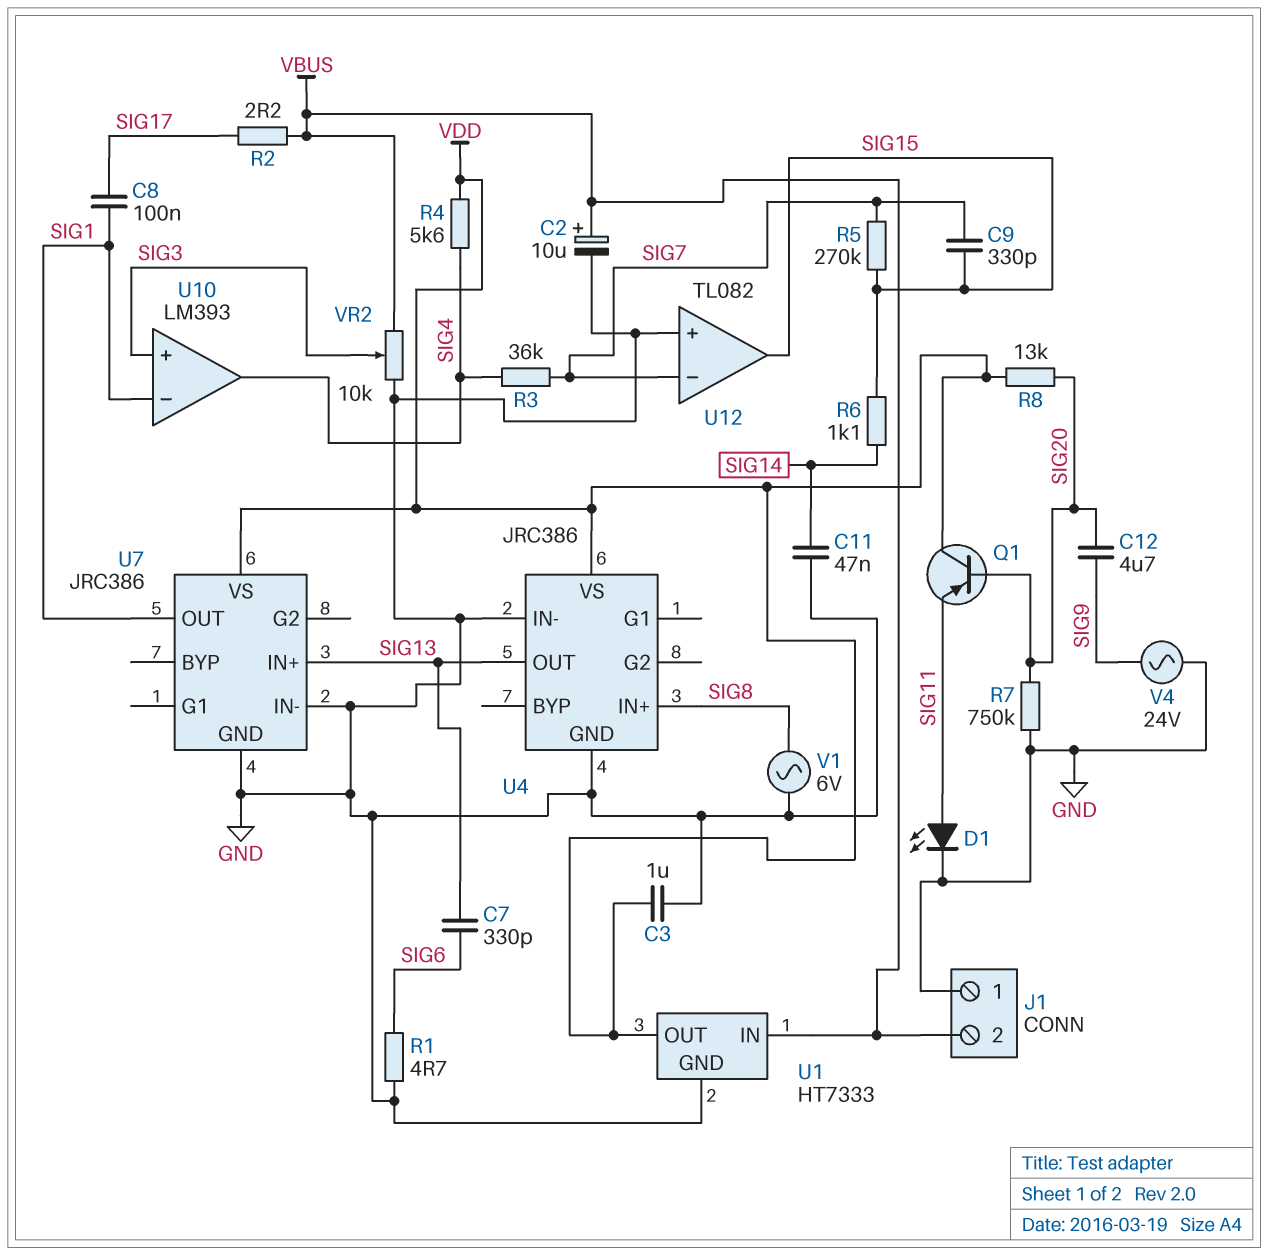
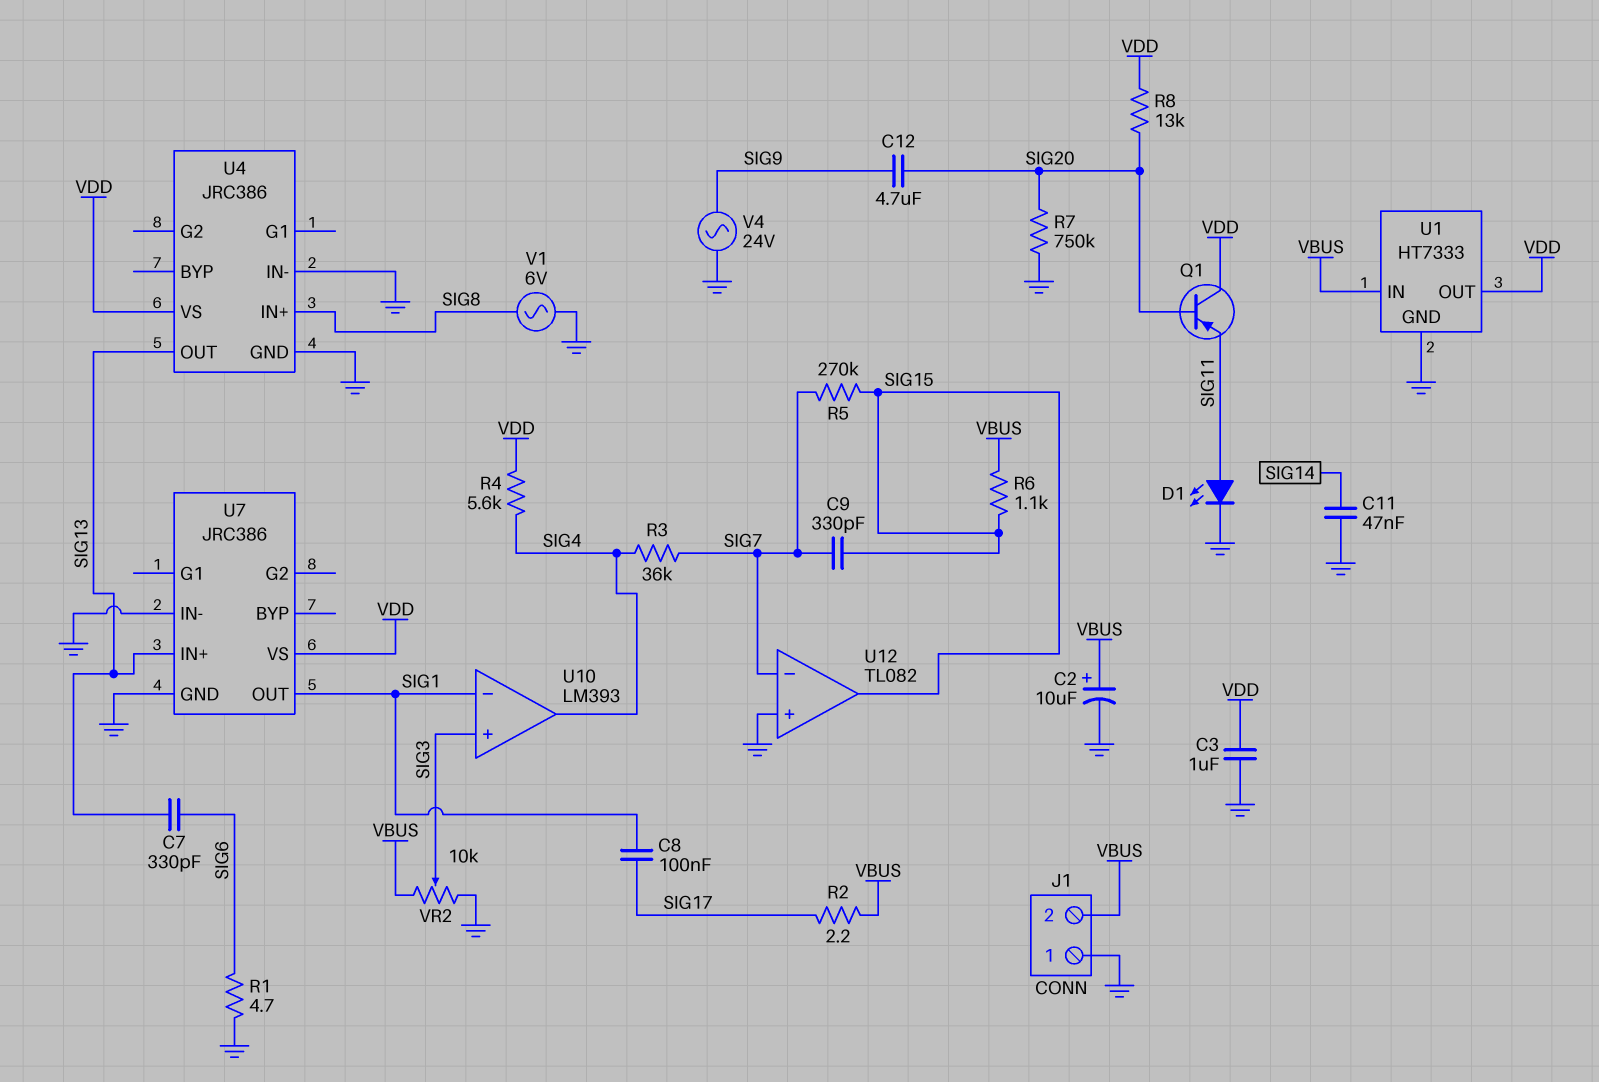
R6: 1.1k (SIG14, SIG15) -> 1.1k (SIG15, VBUS)

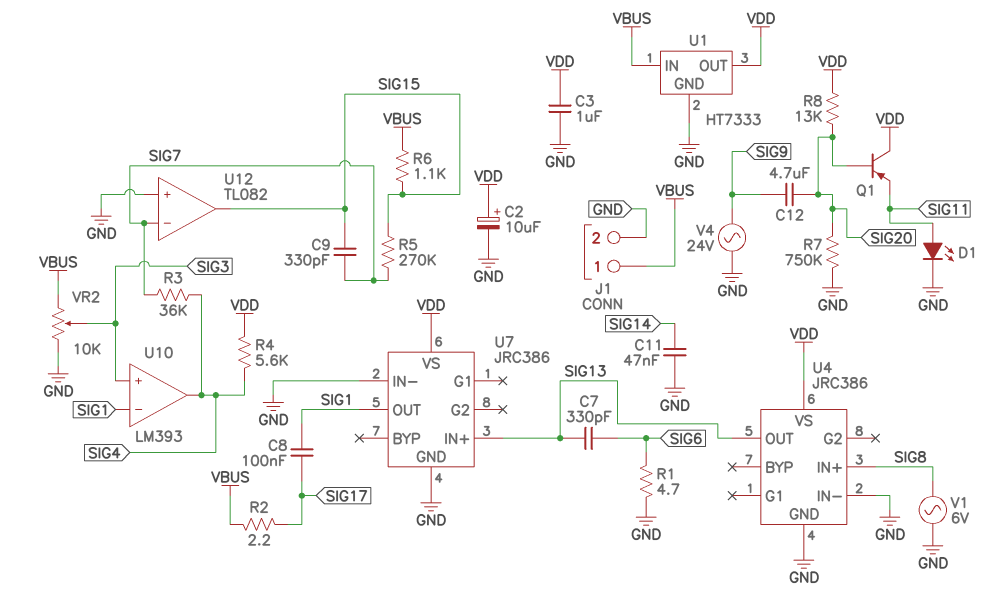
C2: 10uF (plus VBUS, minus GND) -> 10uF (plus VDD, minus GND)
J1 pin 1: GND -> VBUS
J1 pin 2: VBUS -> GND

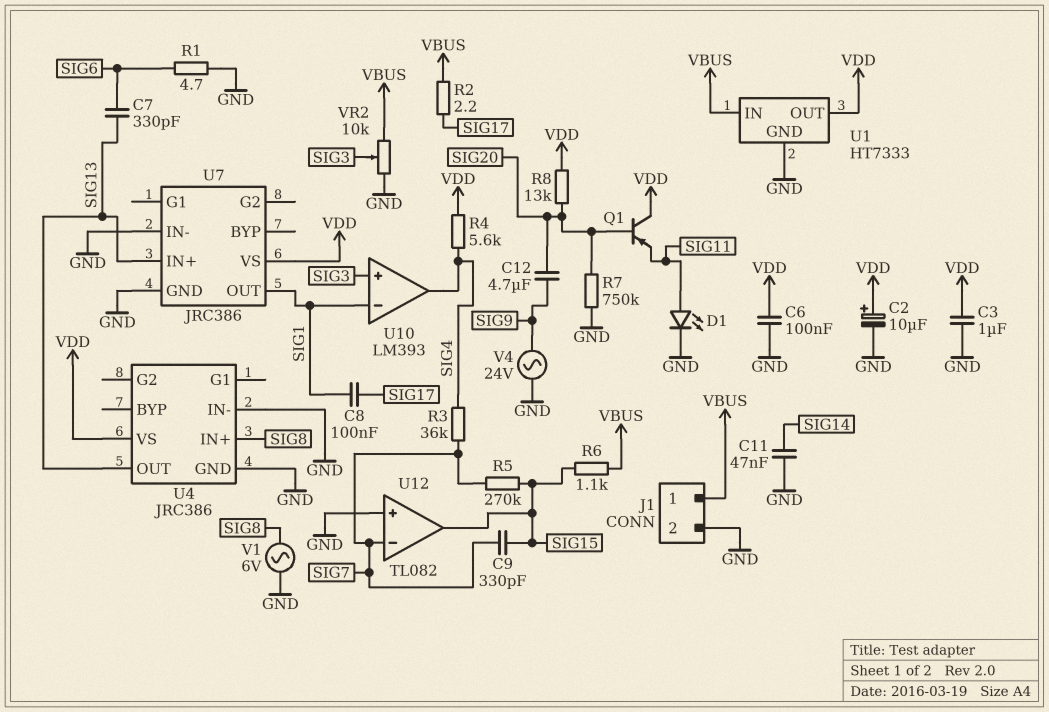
C6: none -> 100nF (GND, VDD)

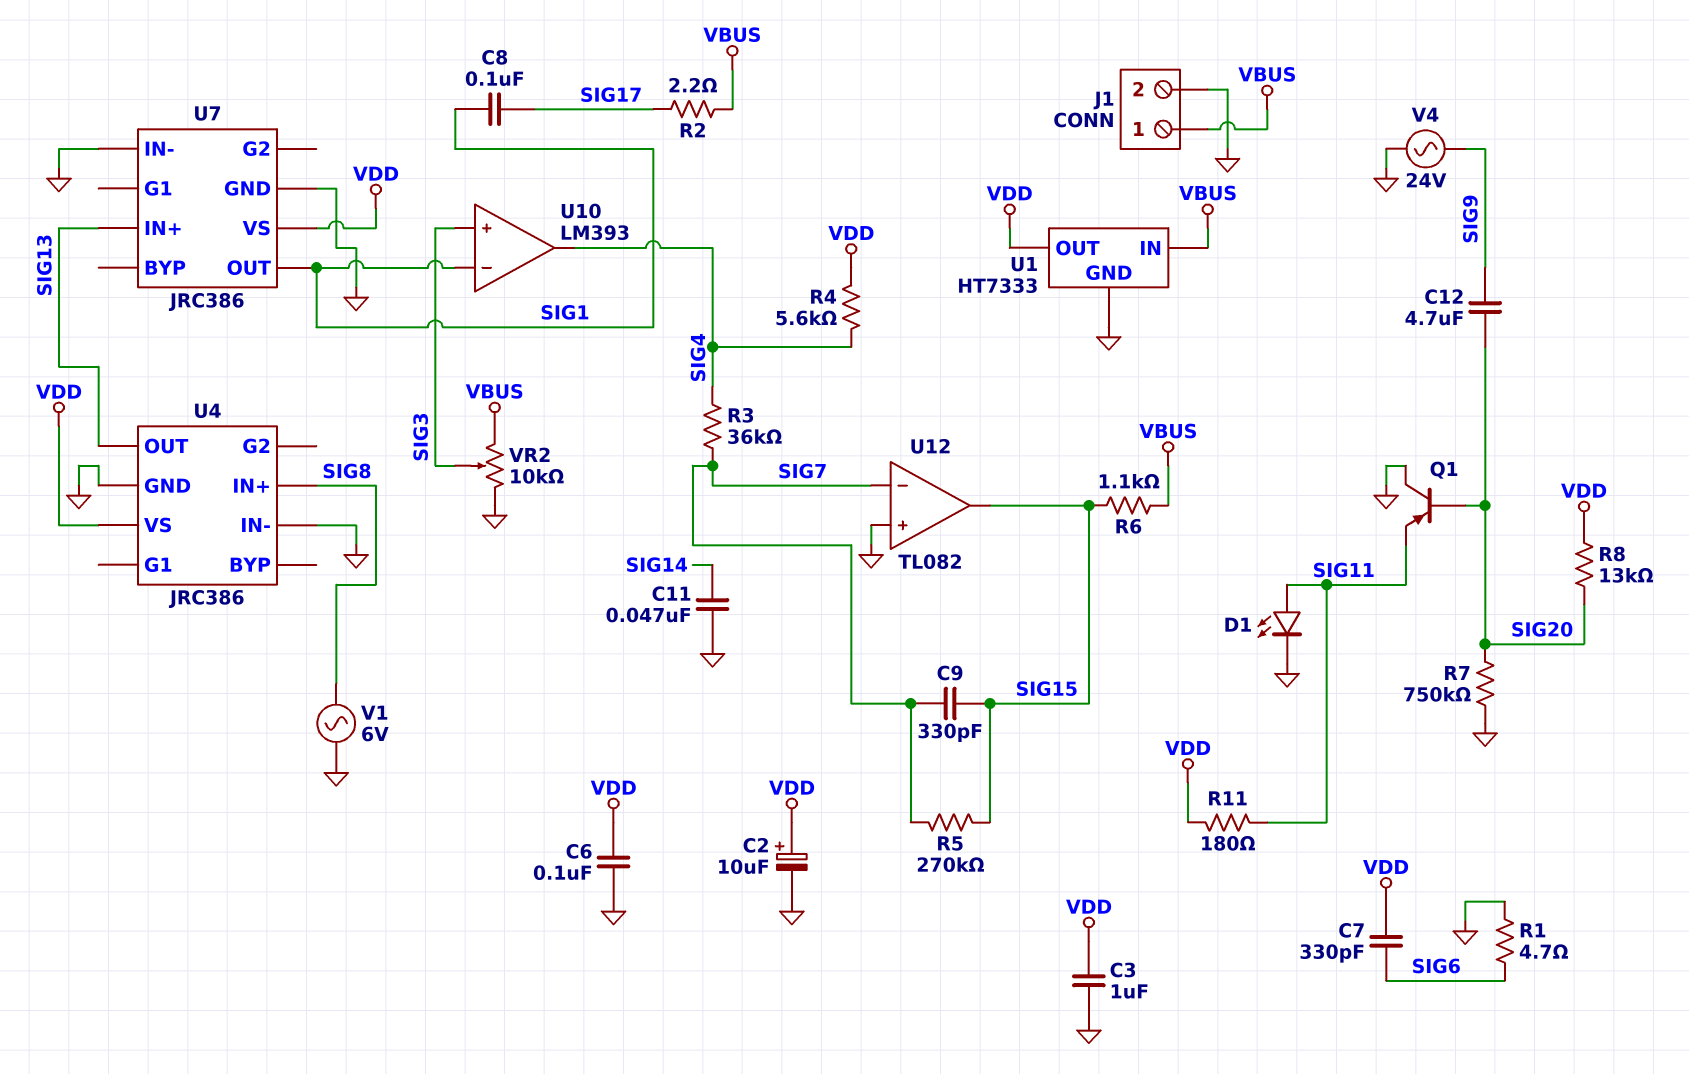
C7: 330pF (SIG6, SIG13) -> 330pF (SIG6, VDD)
Q1: PNP (B SIG20, C VDD, E SIG11) -> PNP (B SIG20, C GND, E SIG11)
R11: none -> 180 (SIG11, VDD)

